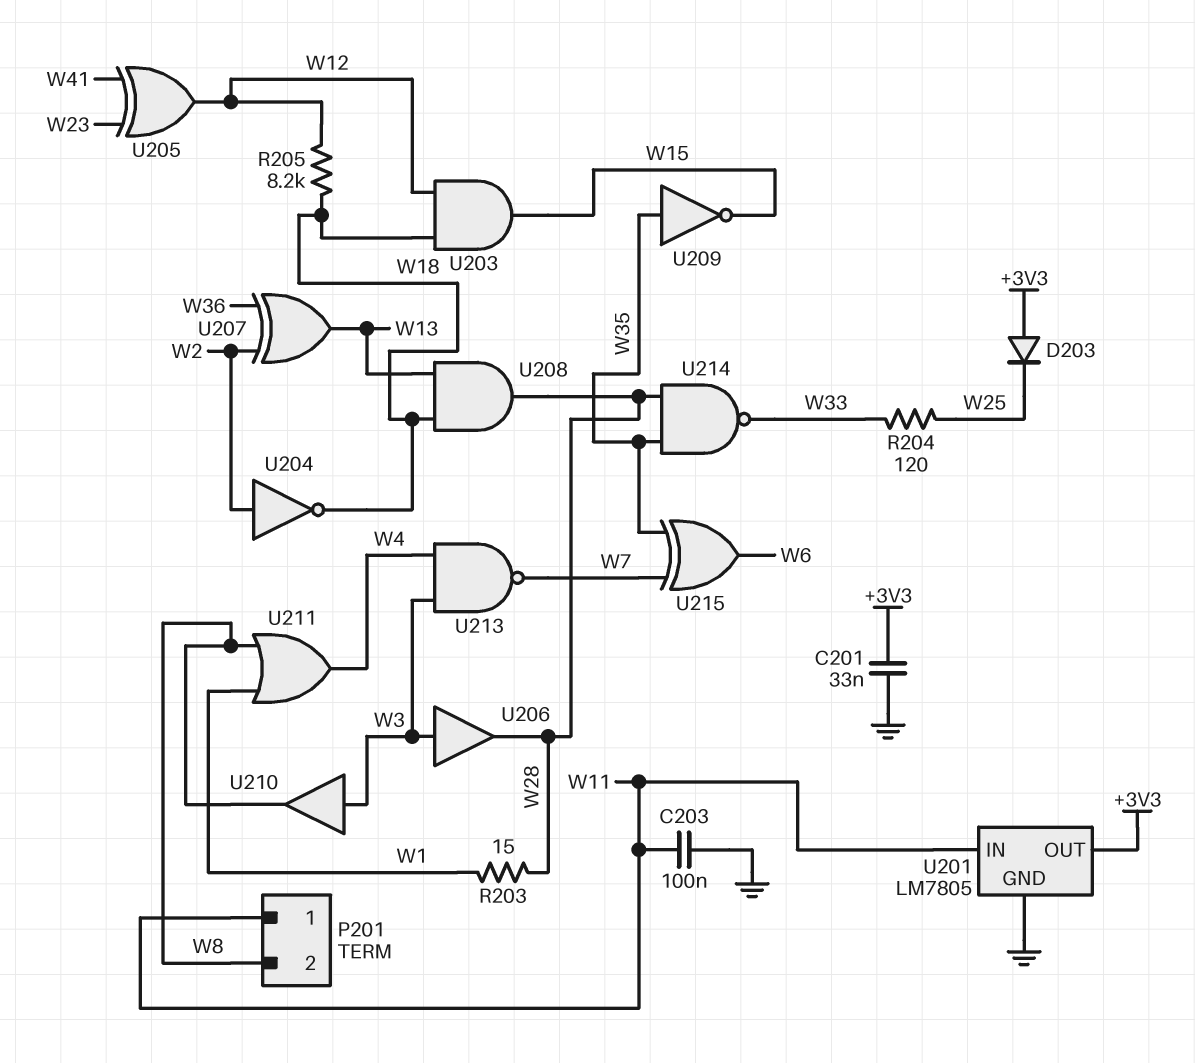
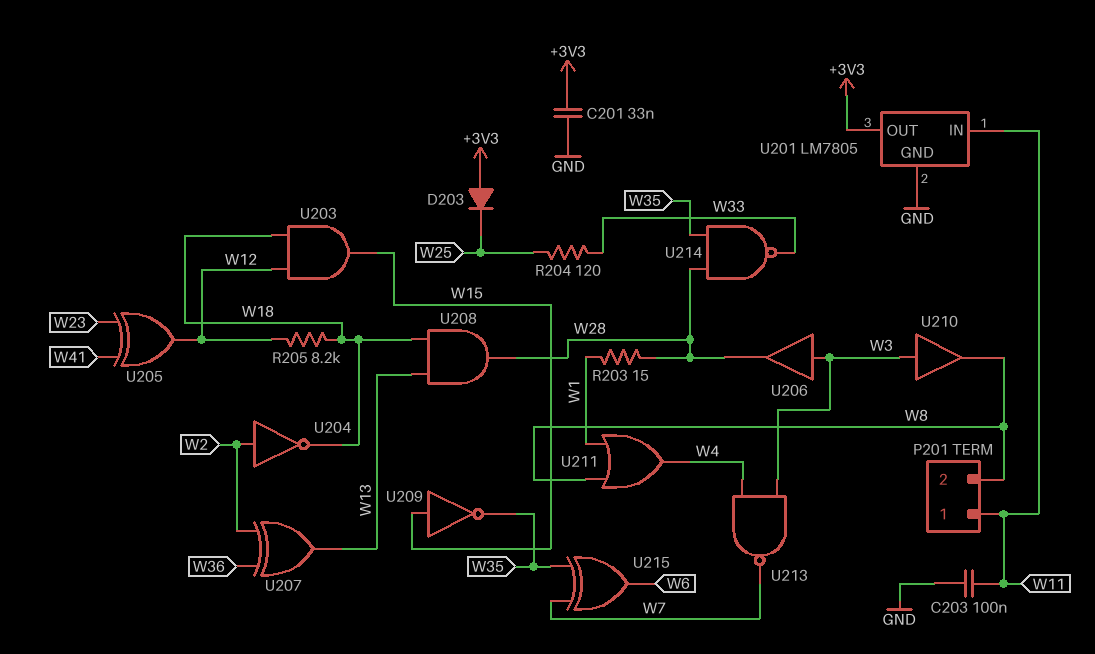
U209: NOT (in W35, out W15) -> NOT (in W15, out W35)

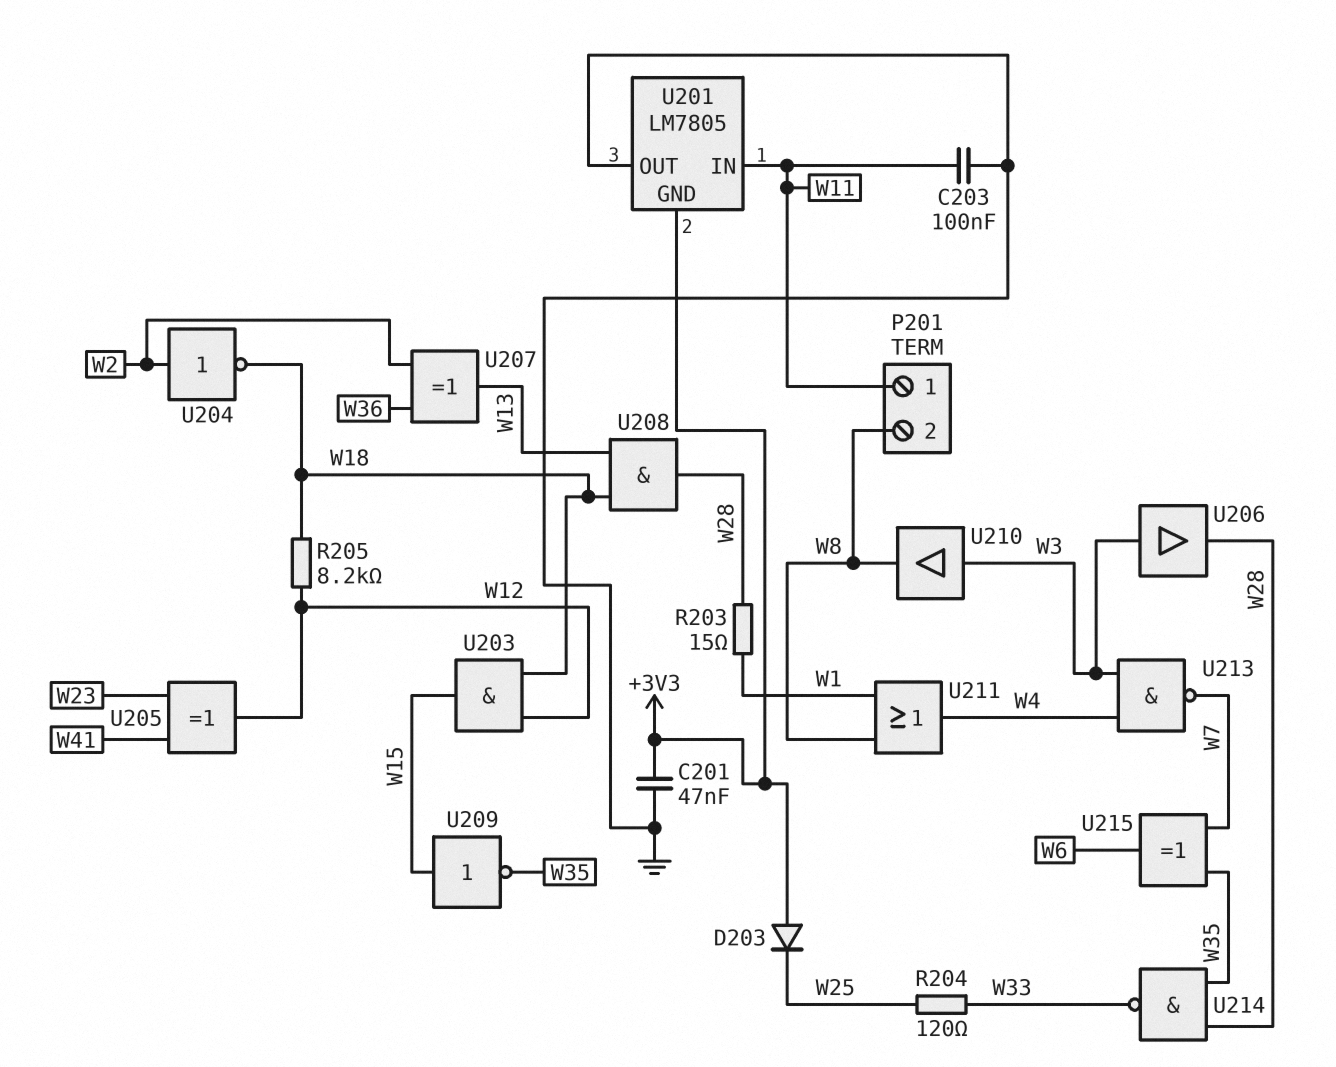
C201: 33nF (+3V3, GND) -> 47nF (+3V3, GND)
U201 pin GND: GND -> +3V3
U201 pin OUT: +3V3 -> GND

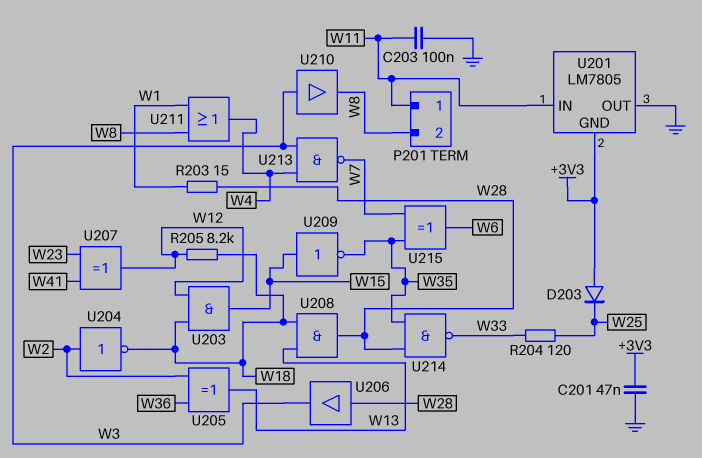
U205: XOR (in W23, in W41, out W12) -> XOR (in W2, in W36, out W13)
U206: buffer (in W3, out W28) -> buffer (in W28, out W3)
U207: XOR (in W2, in W36, out W13) -> XOR (in W23, in W41, out W12)

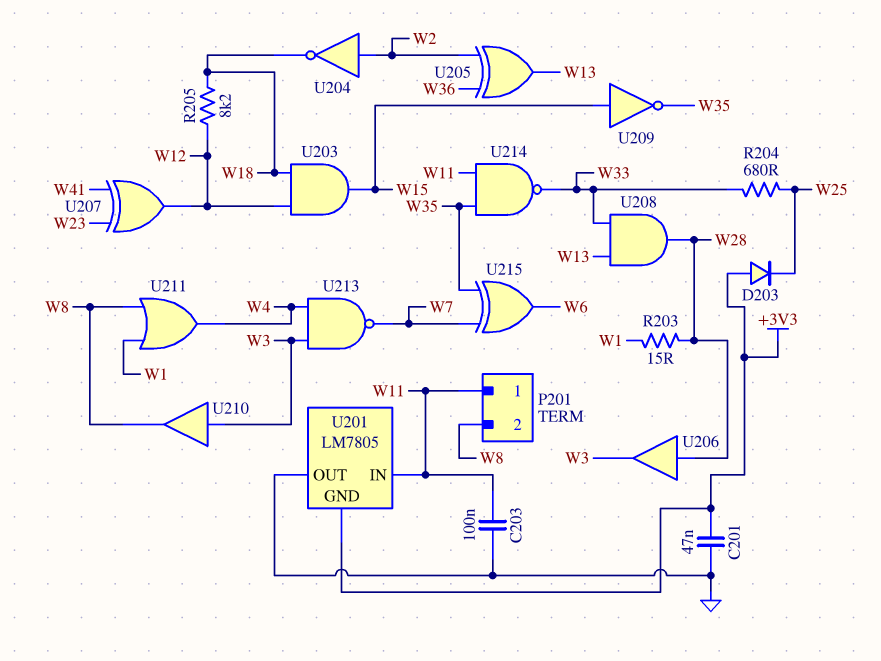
R204: 120 (W25, W33) -> 680 (W25, W33)
U208: AND (in W13, in W18, out W28) -> AND (in W13, in W33, out W28)
U214: NAND (in W28, in W35, out W33) -> NAND (in W11, in W35, out W33)

